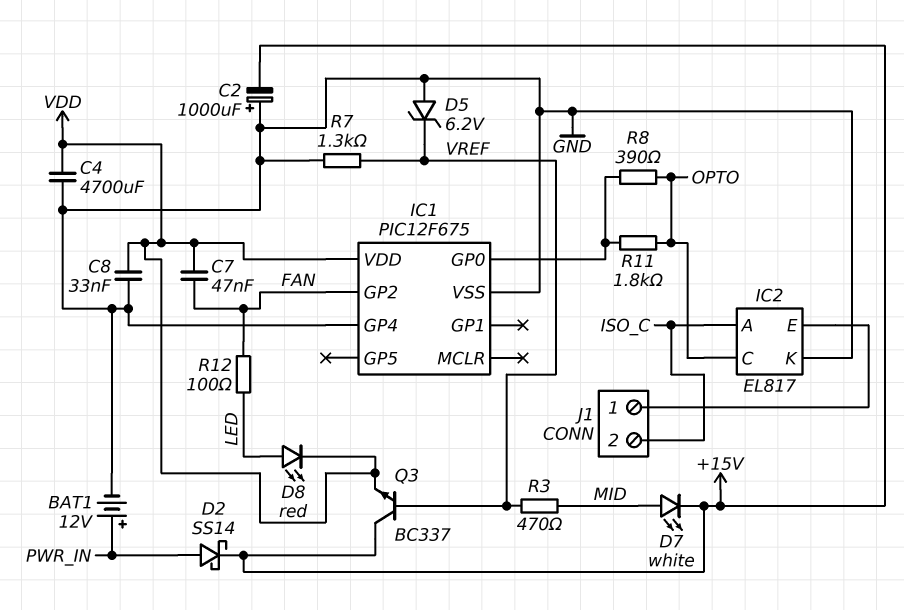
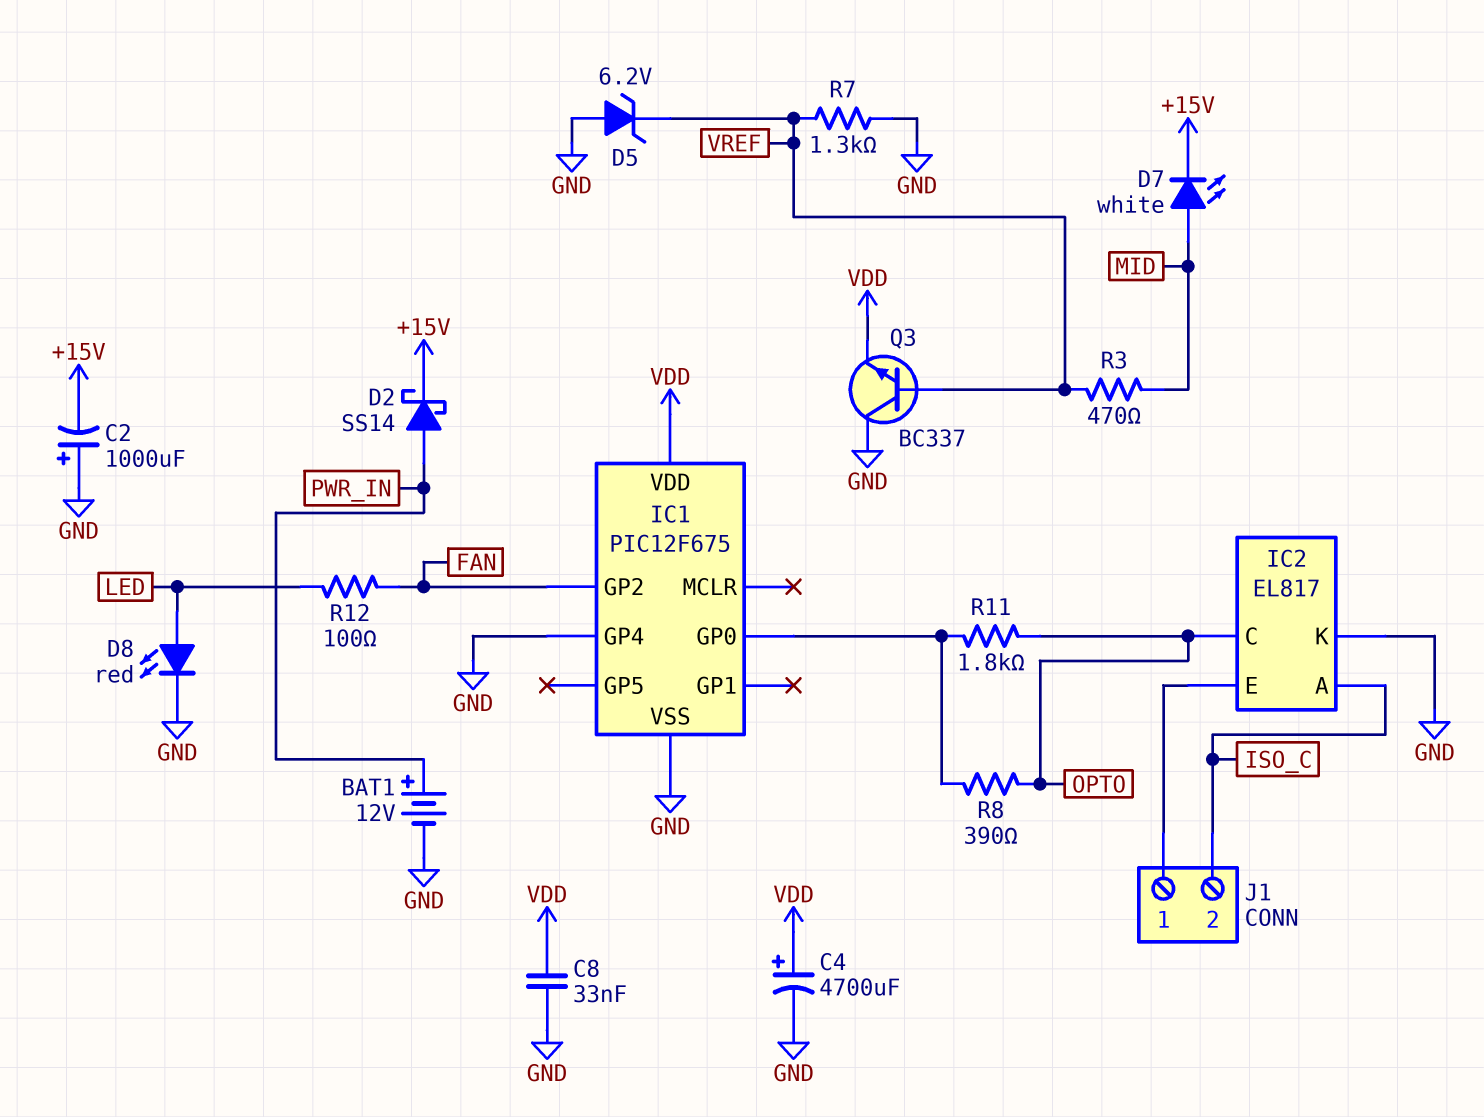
C4: 4700uF (GND, VDD) -> 4700uF (plus VDD, minus GND)
C7: 47nF (FAN, VDD) -> none
D8: LED red (A LED, K VDD) -> LED red (A LED, K GND)
Q3: NPN BC337 (B VREF, C +15V, E VDD) -> NPN BC337 (B VREF, C GND, E VDD)

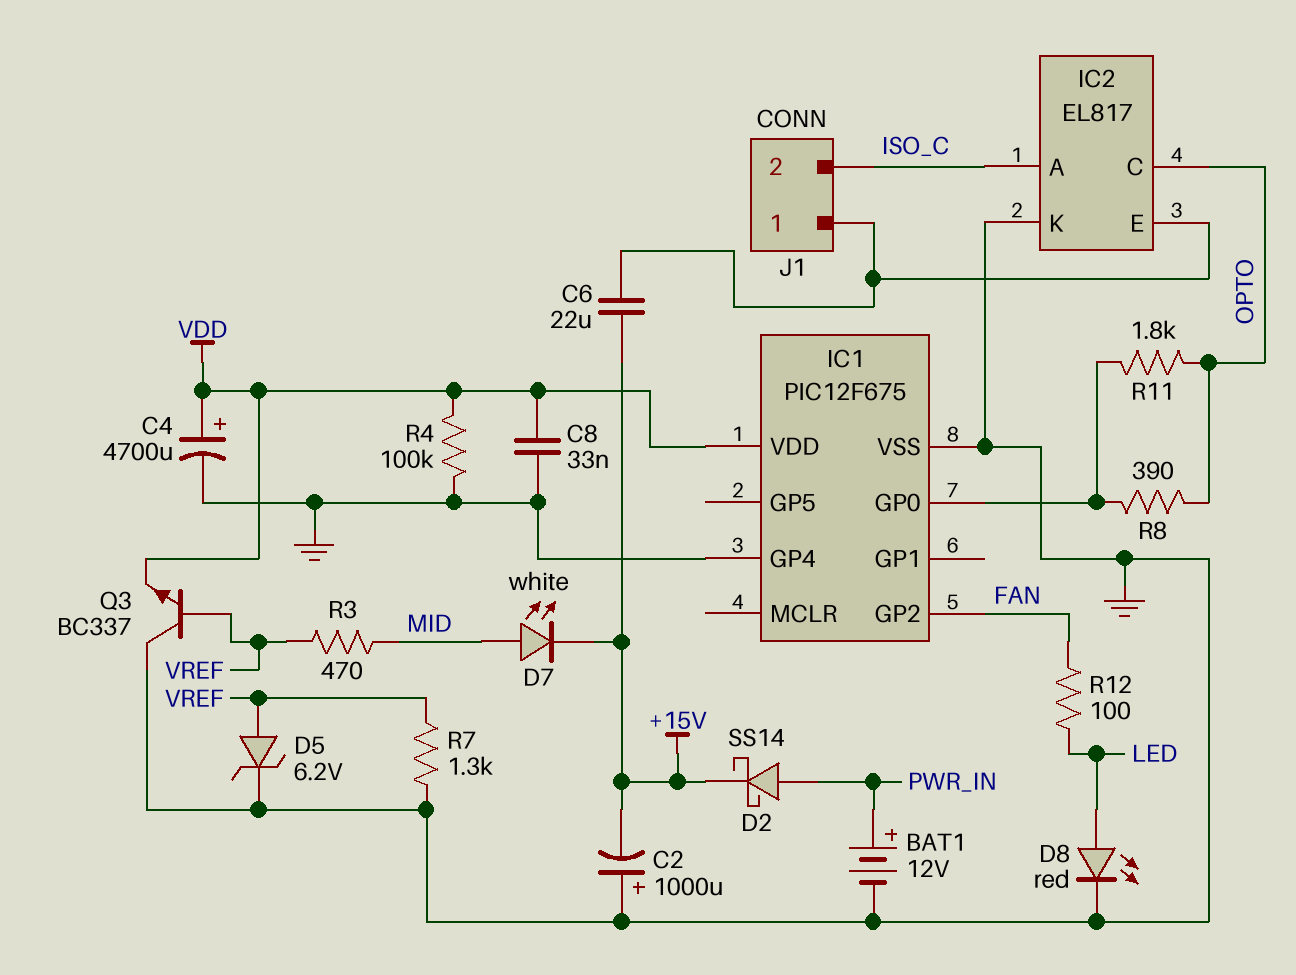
C6: none -> 22uF (+15V, IC2/E)
D5: zener 6.2V (A GND, K VREF) -> zener 6.2V (A VREF, K GND)
R4: none -> 100k (GND, VDD)

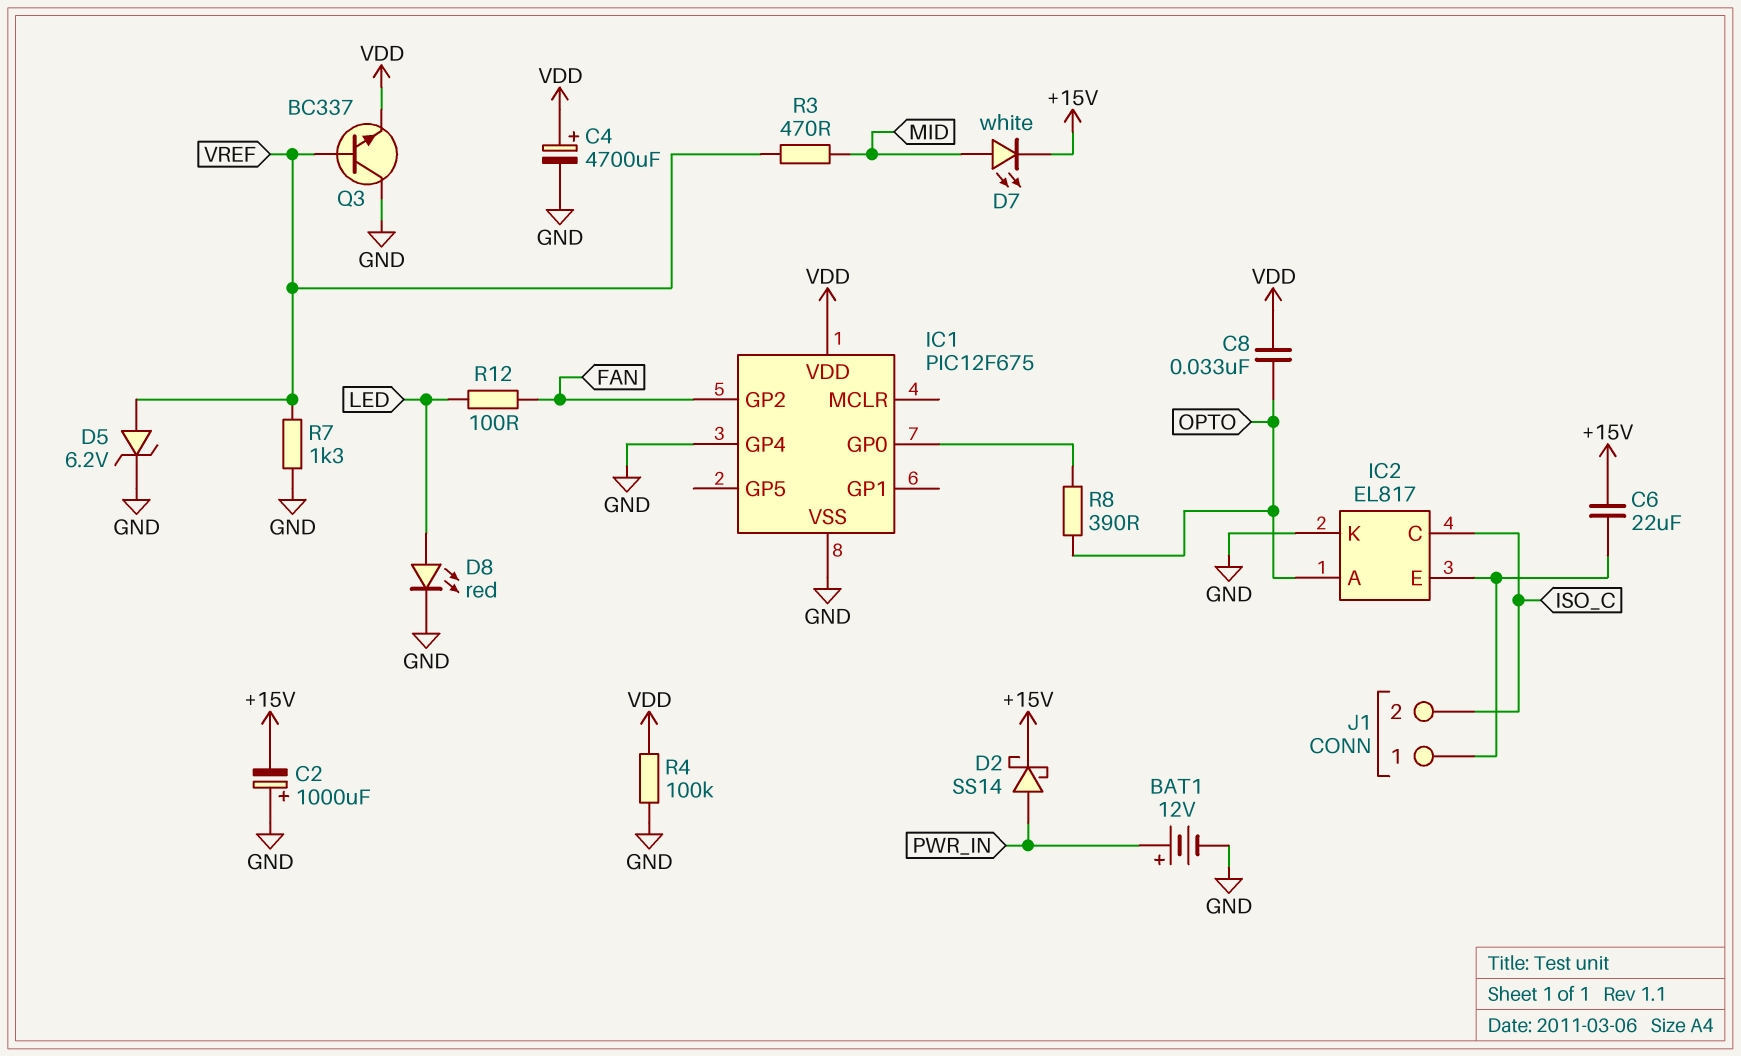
C8: 33nF (GND, VDD) -> 33nF (OPTO, VDD)
IC2 pin A: ISO_C -> OPTO
IC2 pin C: OPTO -> ISO_C
R11: 1.8k (IC1/GP0, OPTO) -> none

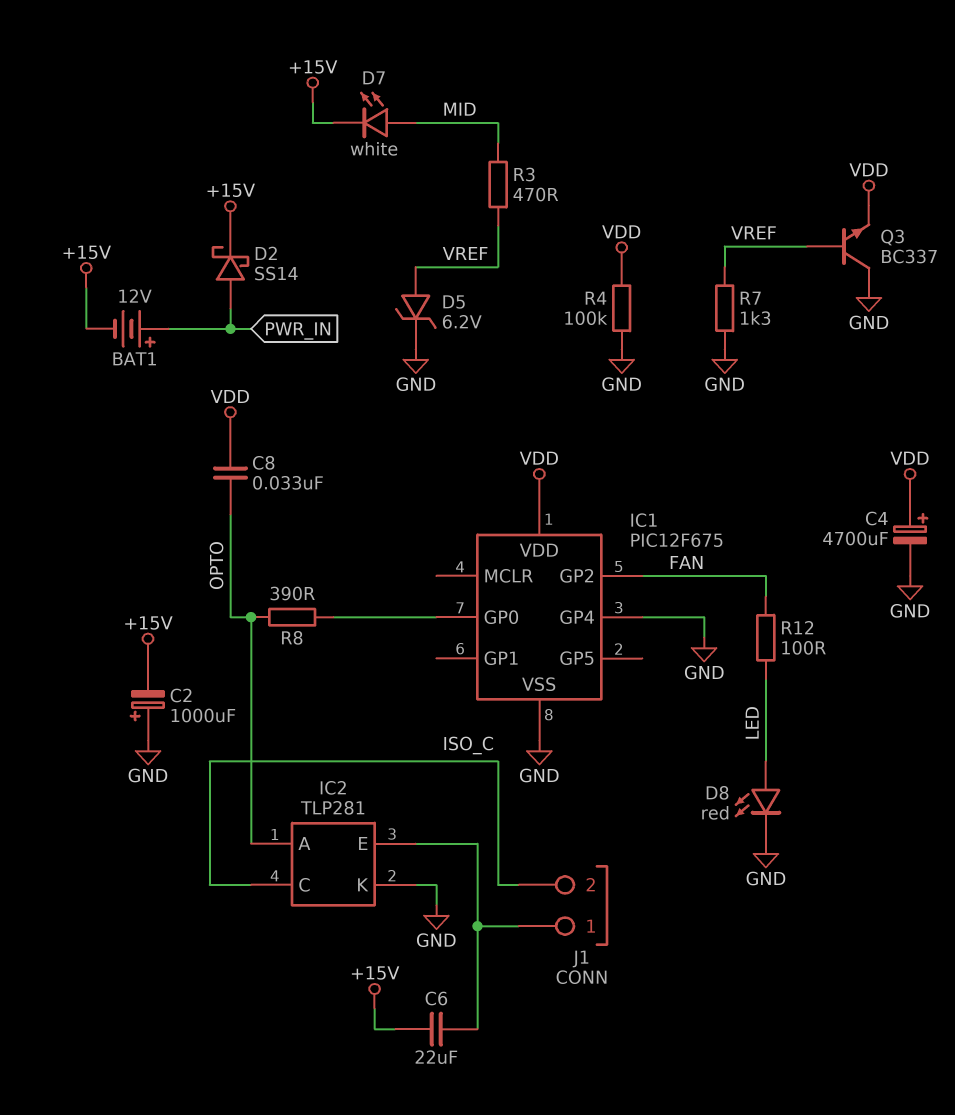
BAT1: 12V (plus PWR_IN, minus GND) -> 12V (plus PWR_IN, minus +15V)
IC2: EL817 -> TLP281

